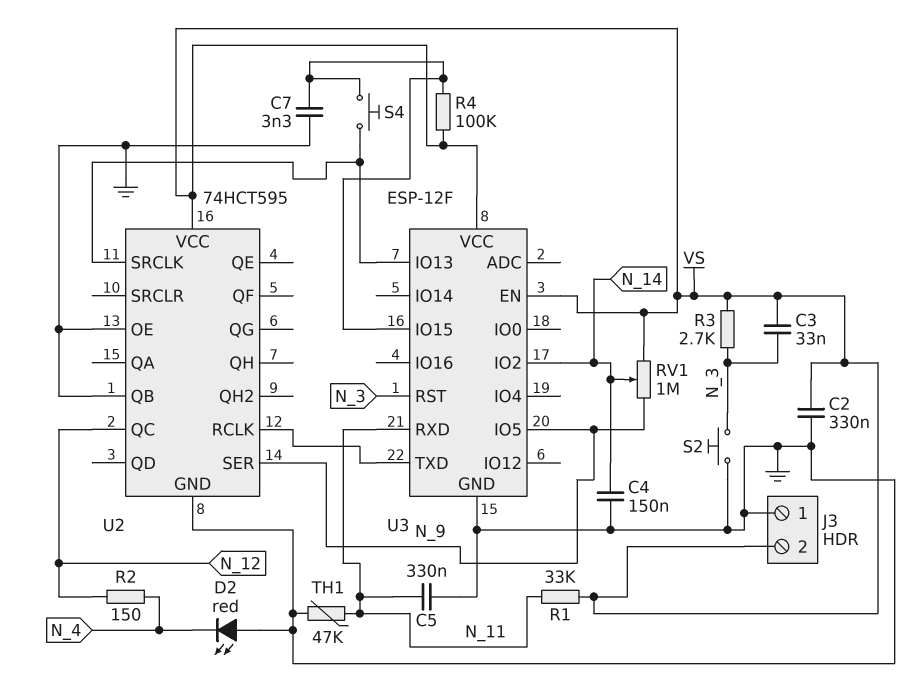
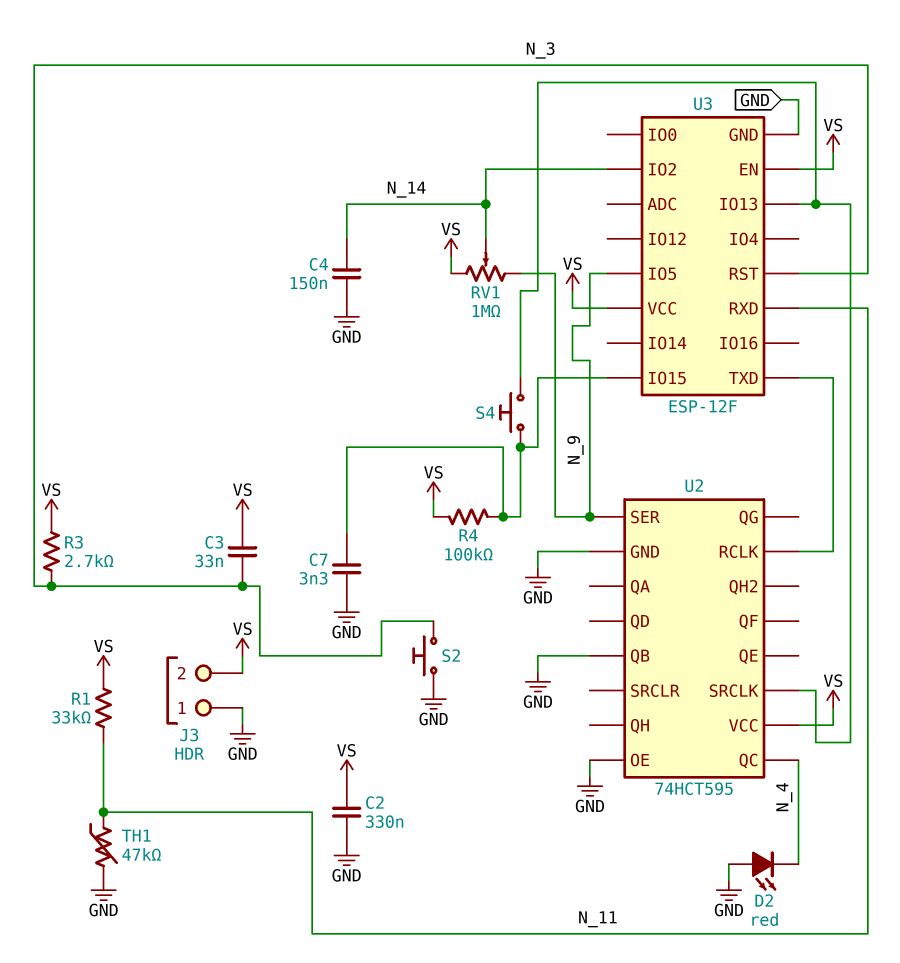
C5: 330nF (GND, N_11) -> none
R2: 150 (N_4, N_12) -> none
U2 pin QC: N_12 -> N_4

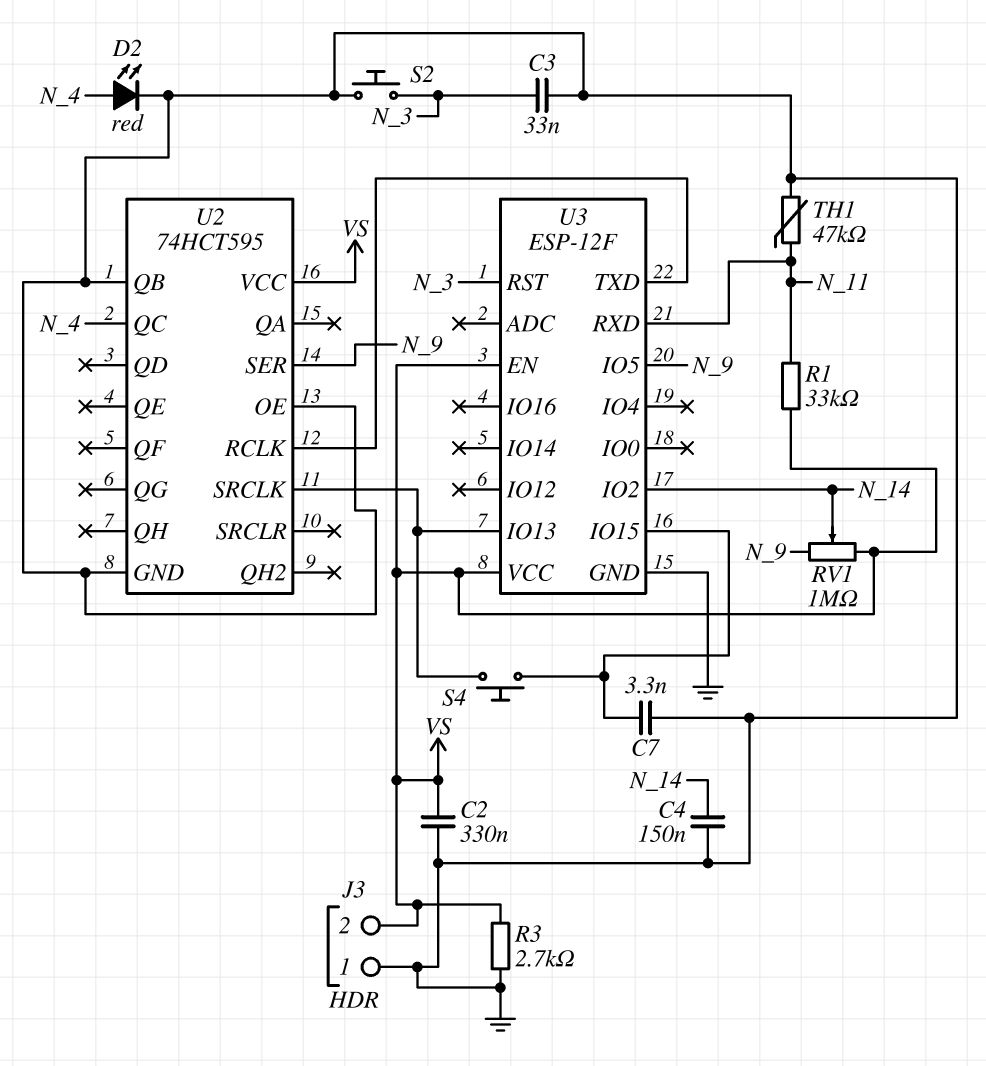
C3: 33nF (N_3, VS) -> 33nF (GND, N_3)
D2: LED red (A GND, K N_4) -> LED red (A N_4, K GND)
R3: 2.7k (N_3, VS) -> 2.7k (GND, VS)
R4: 100k (U3/IO15, VS) -> none

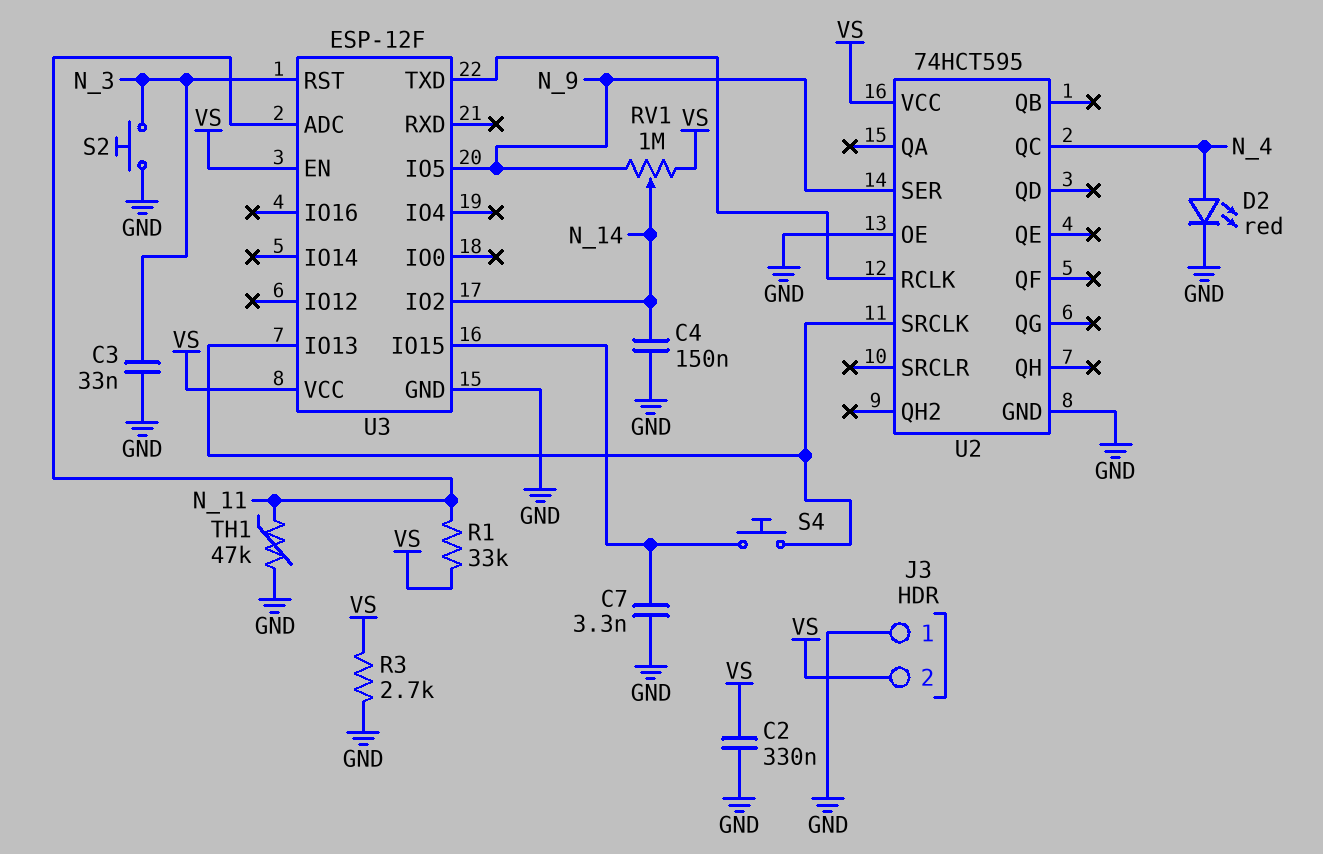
U2 pin QB: GND -> none
U3 pin ADC: none -> N_11
U3 pin RXD: N_11 -> none

